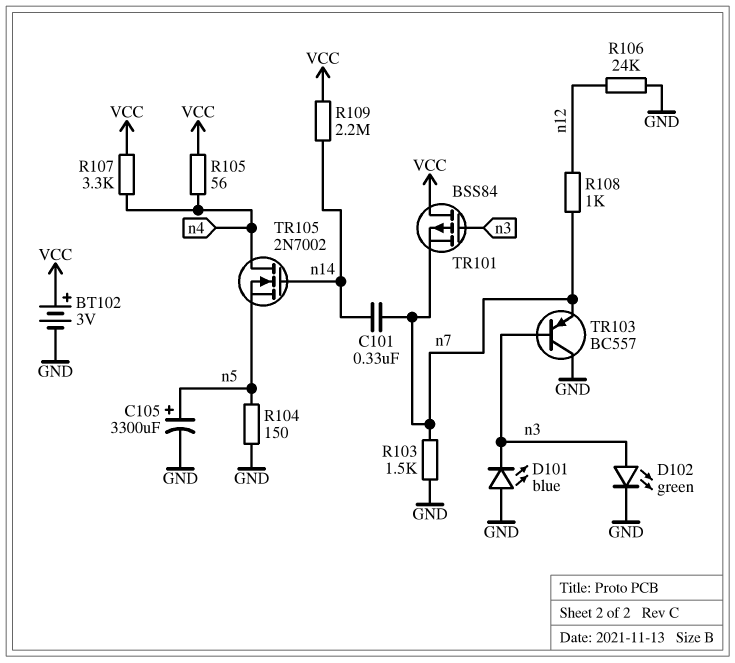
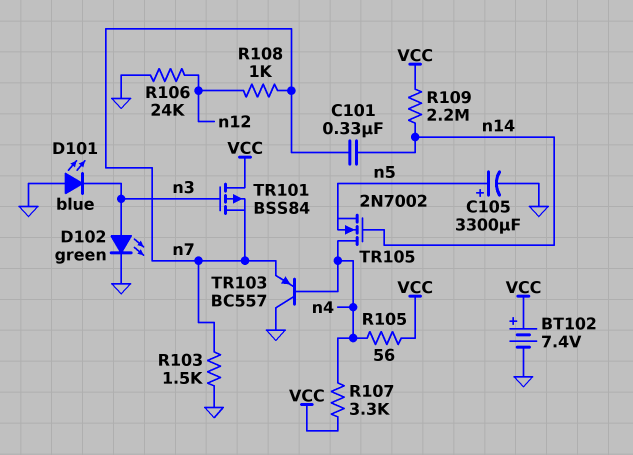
BT102: 3V (plus VCC, minus GND) -> 7.4V (plus VCC, minus GND)
R104: 150 (GND, n5) -> none
TR103: PNP BC557 (B n3, C GND, E n7) -> PNP BC557 (B n4, C GND, E n7)

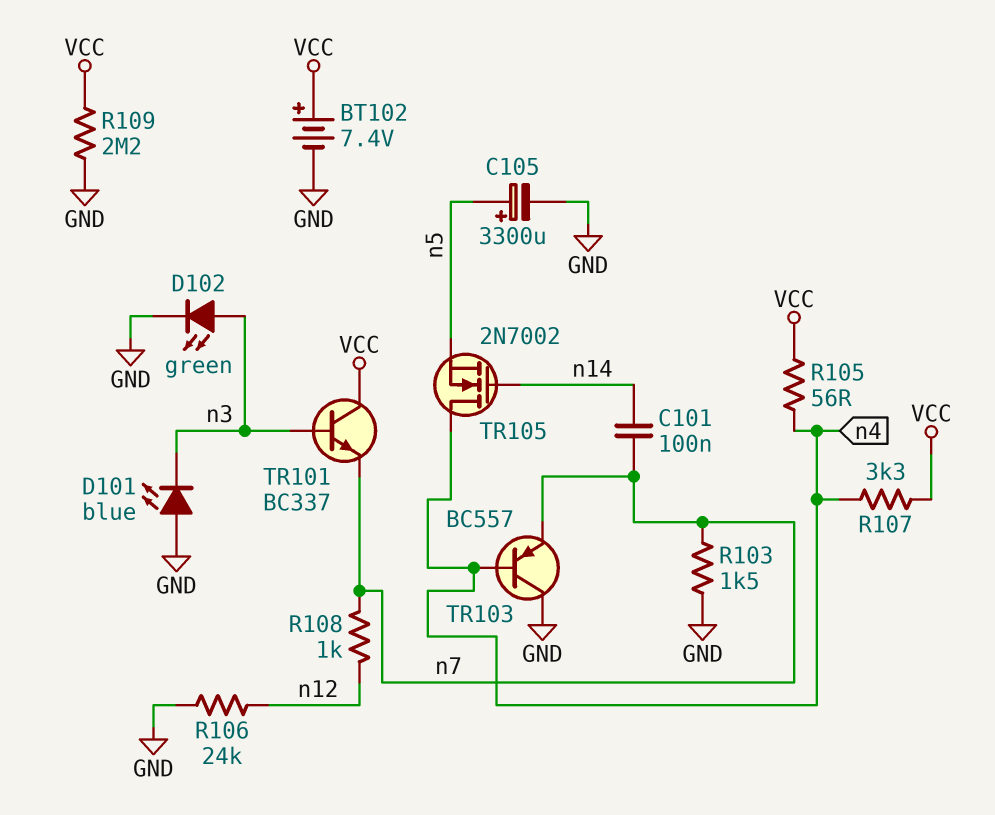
C101: 330nF (n7, n14) -> 100nF (n7, n14)
R109: 2.2M (VCC, n14) -> 2.2M (GND, VCC)
TR101: PMOS BSS84 (G n3, D VCC, S n7) -> NPN BC337 (B n3, C VCC, E n7)

